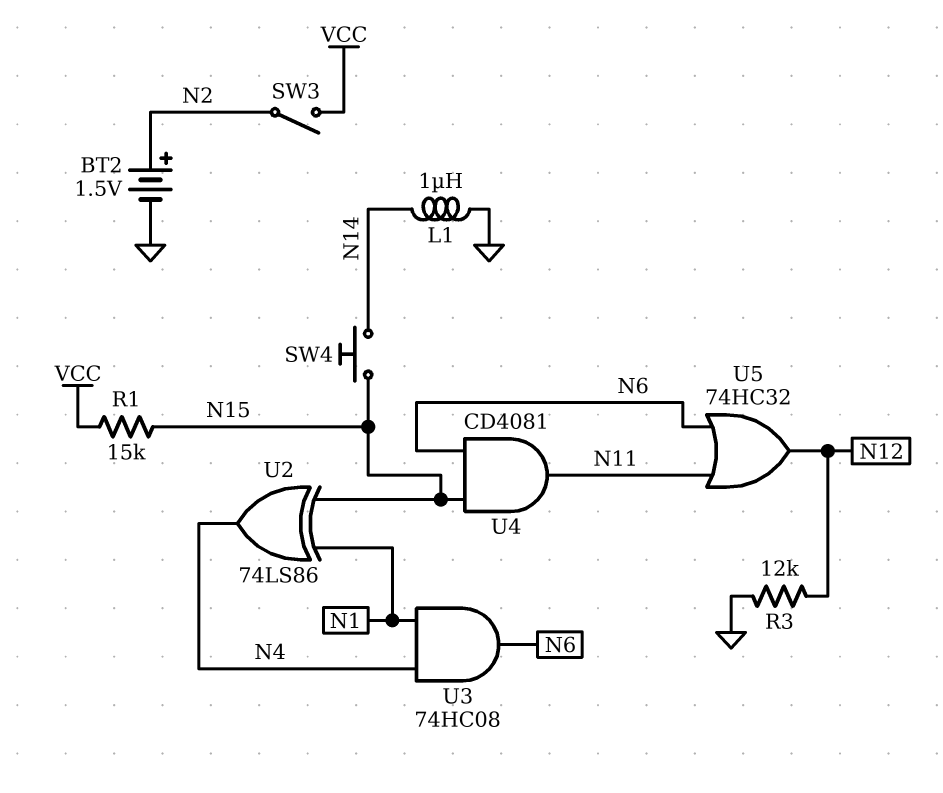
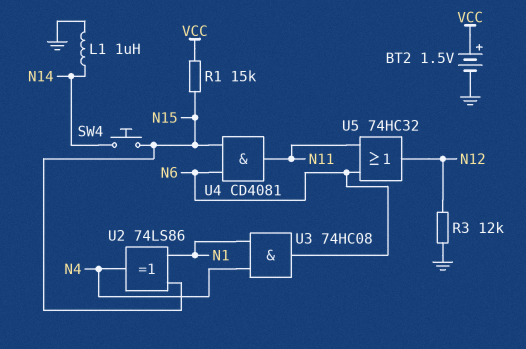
BT2: 1.5V (plus N2, minus GND) -> 1.5V (plus VCC, minus GND)
SW3: switch (N2, VCC) -> none

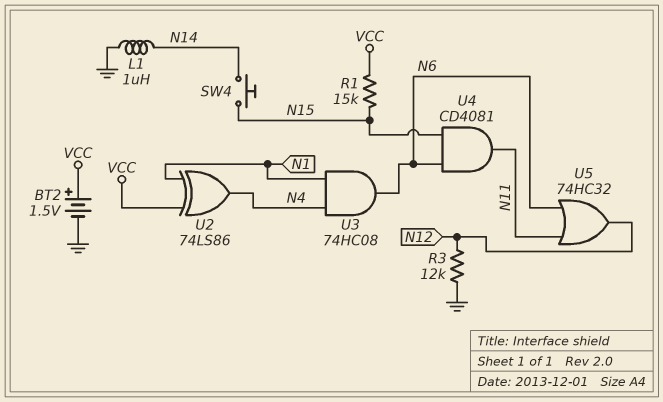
U2: XOR 74LS86 (in N1, in N15, out N4) -> XOR 74LS86 (in N1, in VCC, out N4)

